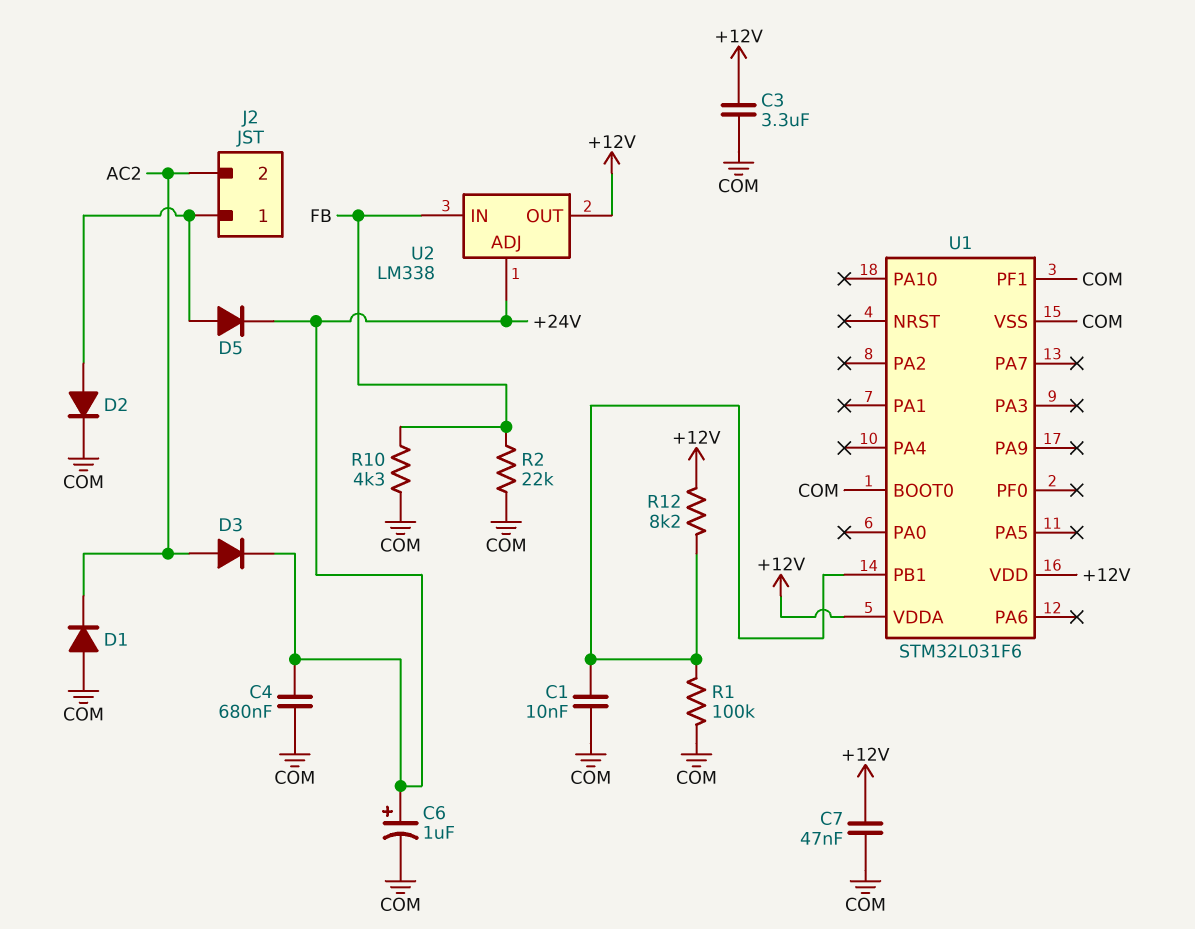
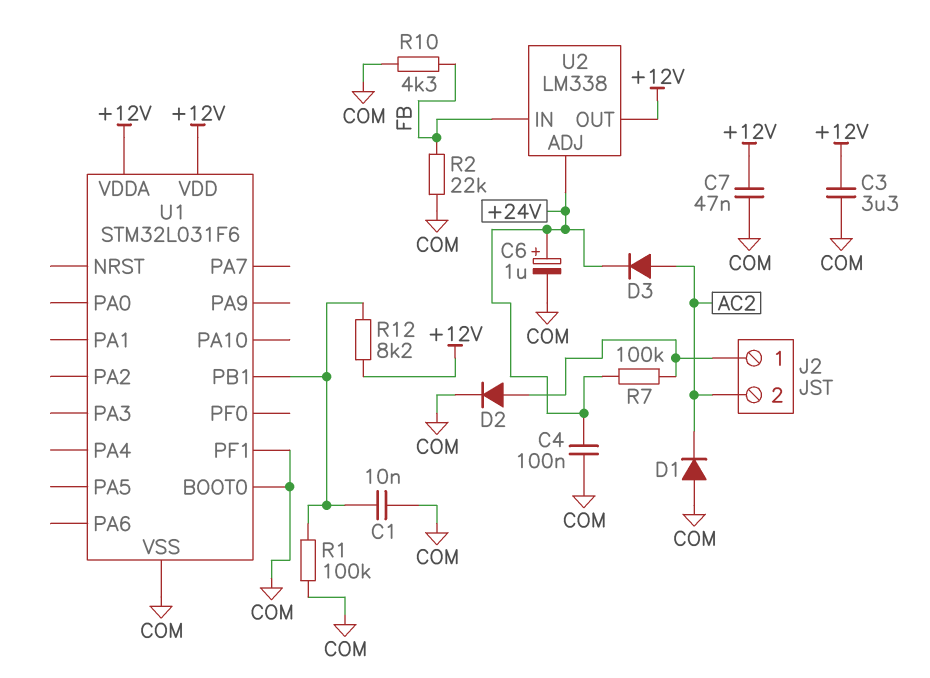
C4: 680nF (+24V, COM) -> 100nF (+24V, COM)
D5: diode (A J2/1, K +24V) -> none
R7: none -> 100k (+24V, J2/1)

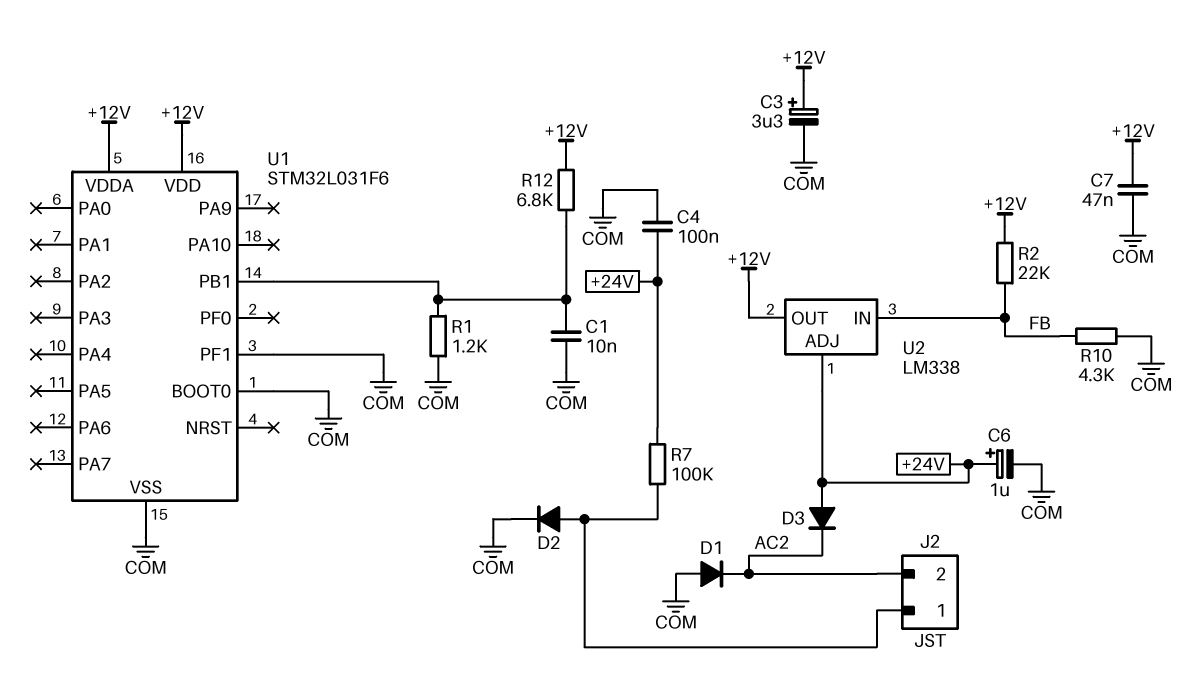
C3: 3.3uF (+12V, COM) -> 3.3uF (plus +12V, minus COM)
D3: diode (A AC2, K +24V) -> diode (A +24V, K AC2)
R1: 100k (COM, U1/PB1) -> 1.2k (COM, U1/PB1)
R2: 22k (COM, FB) -> 22k (+12V, FB)
R12: 8.2k (+12V, U1/PB1) -> 6.8k (+12V, U1/PB1)

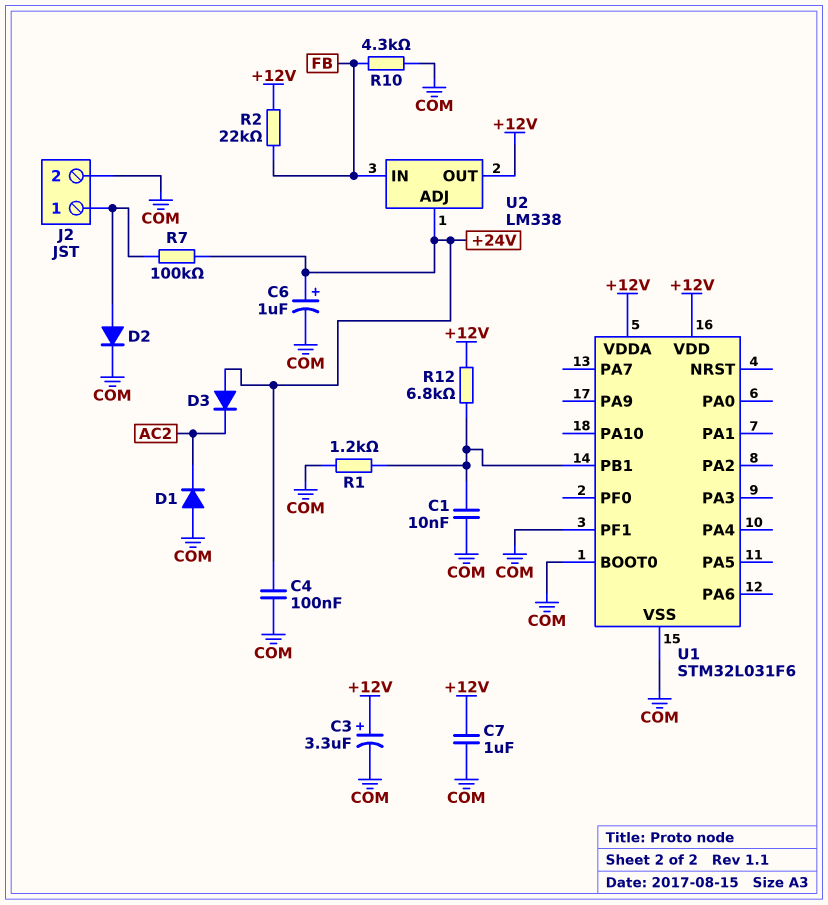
C7: 47nF (+12V, COM) -> 1uF (+12V, COM)
J2 pin 2: AC2 -> COM

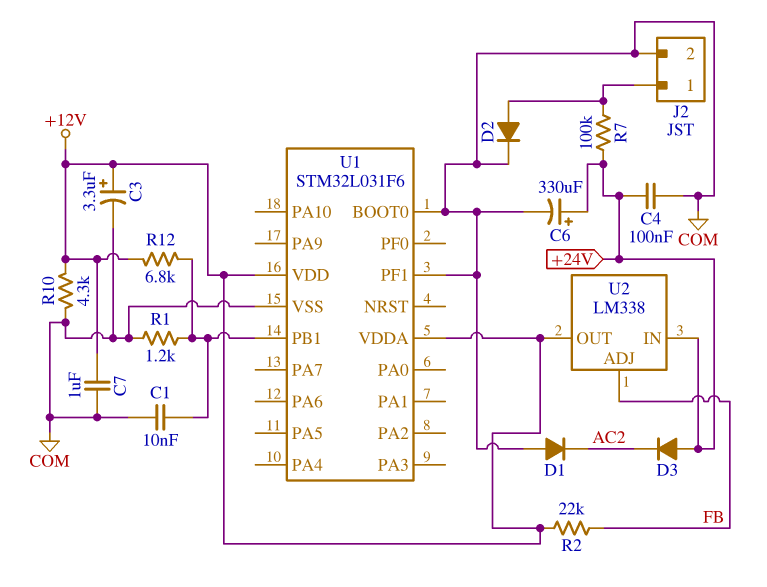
C6: 1uF (plus +24V, minus COM) -> 330uF (plus +24V, minus COM)
R10: 4.3k (COM, FB) -> 4.3k (+12V, COM)
U2 pin ADJ: +24V -> FB
U2 pin IN: FB -> +24V

